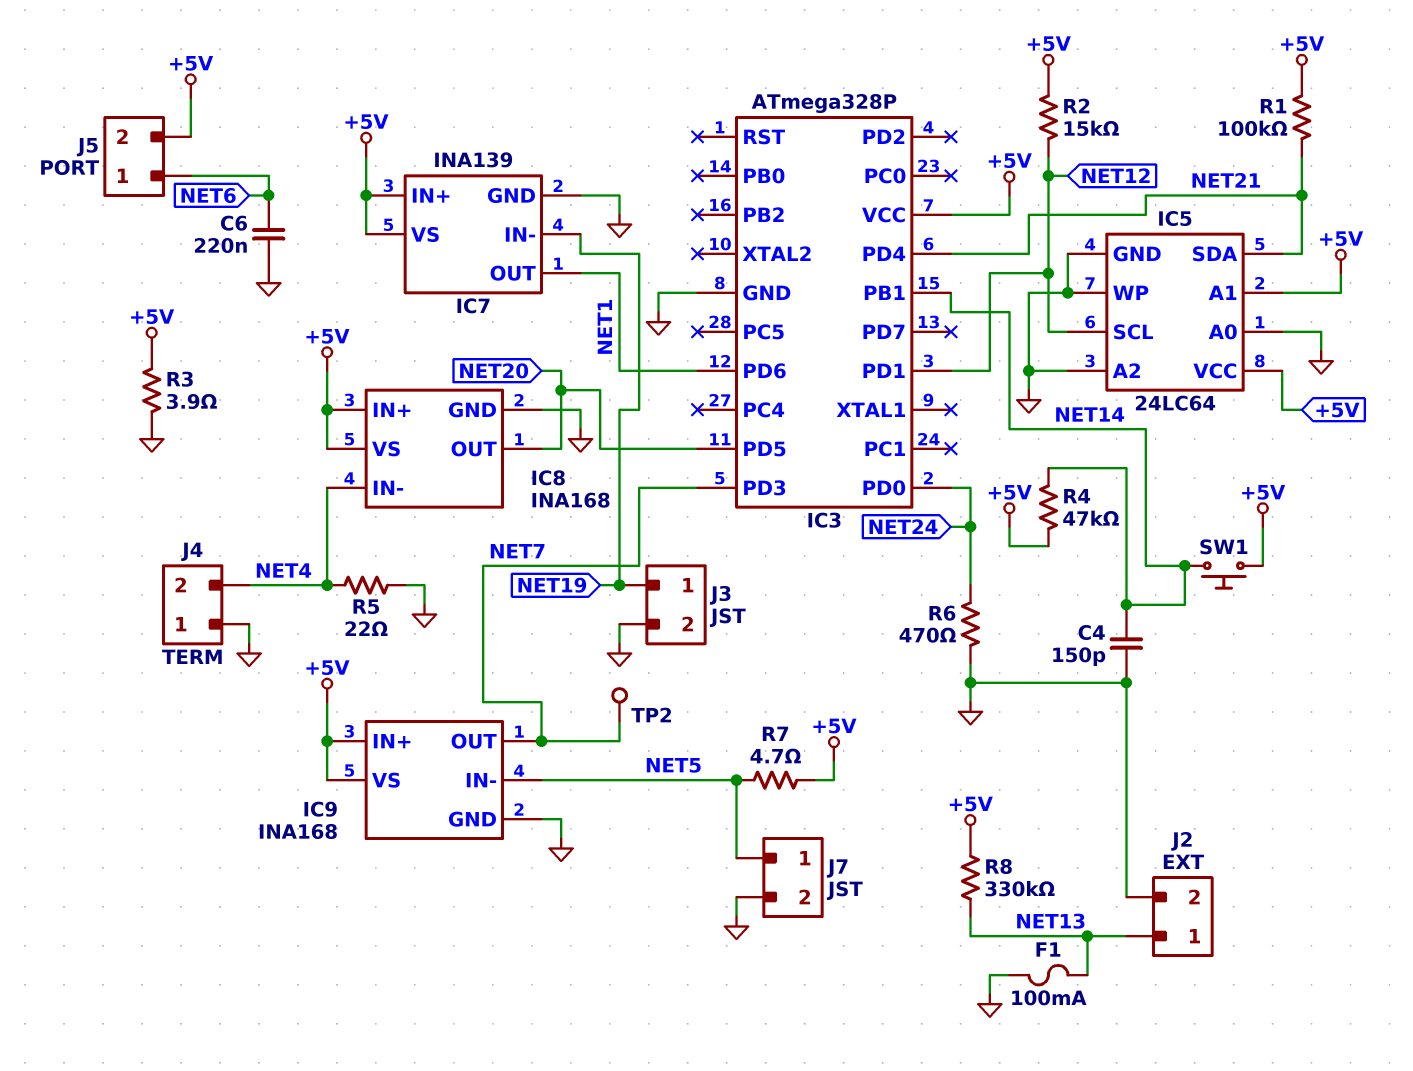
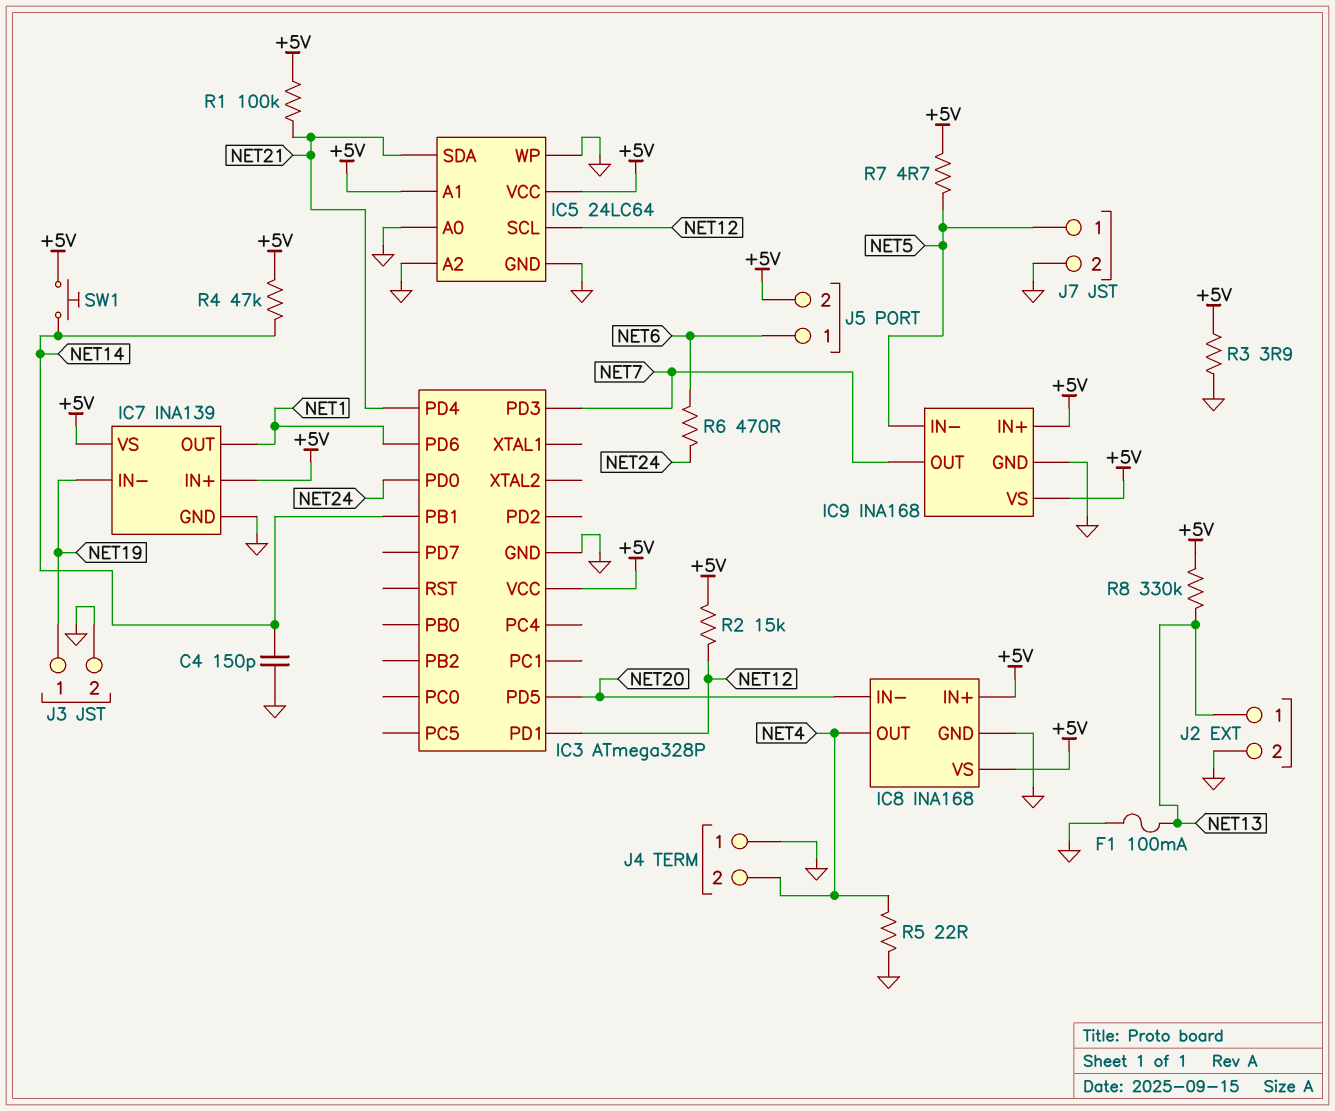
C6: 220nF (GND, NET6) -> none
IC8 pin IN-: NET4 -> NET20
IC8 pin OUT: NET20 -> NET4
R6: 470 (GND, NET24) -> 470 (NET6, NET24)
TP2: test point (NET7) -> none

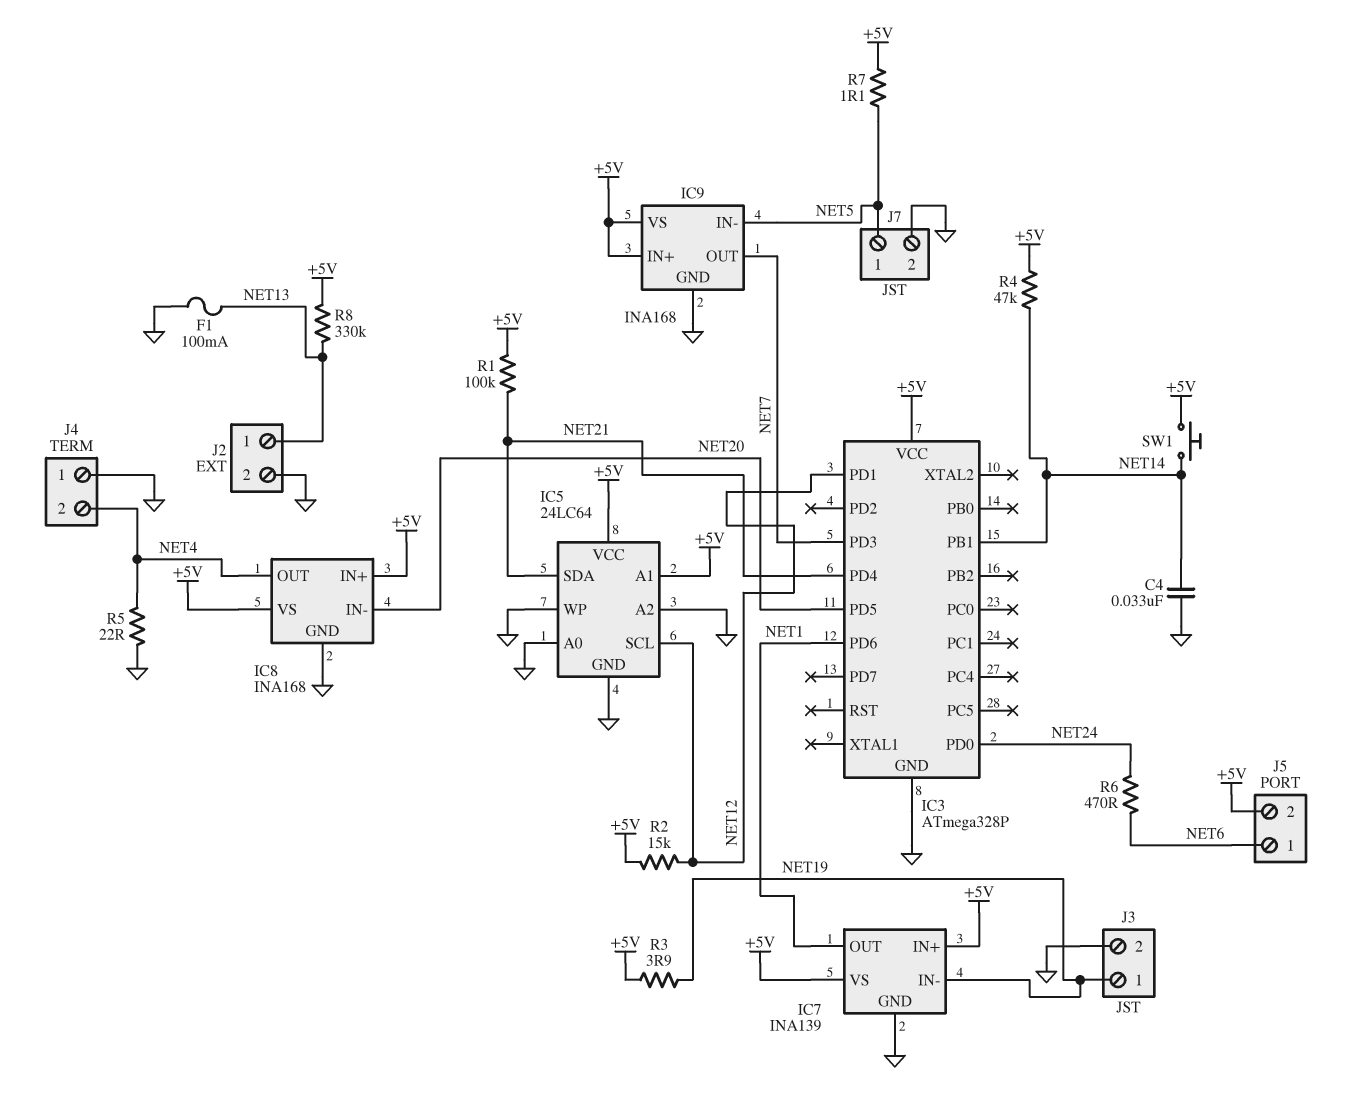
C4: 150pF (GND, NET14) -> 33nF (GND, NET14)
R3: 3.9 (+5V, GND) -> 3.9 (+5V, NET19)
R7: 4.7 (+5V, NET5) -> 1.1 (+5V, NET5)

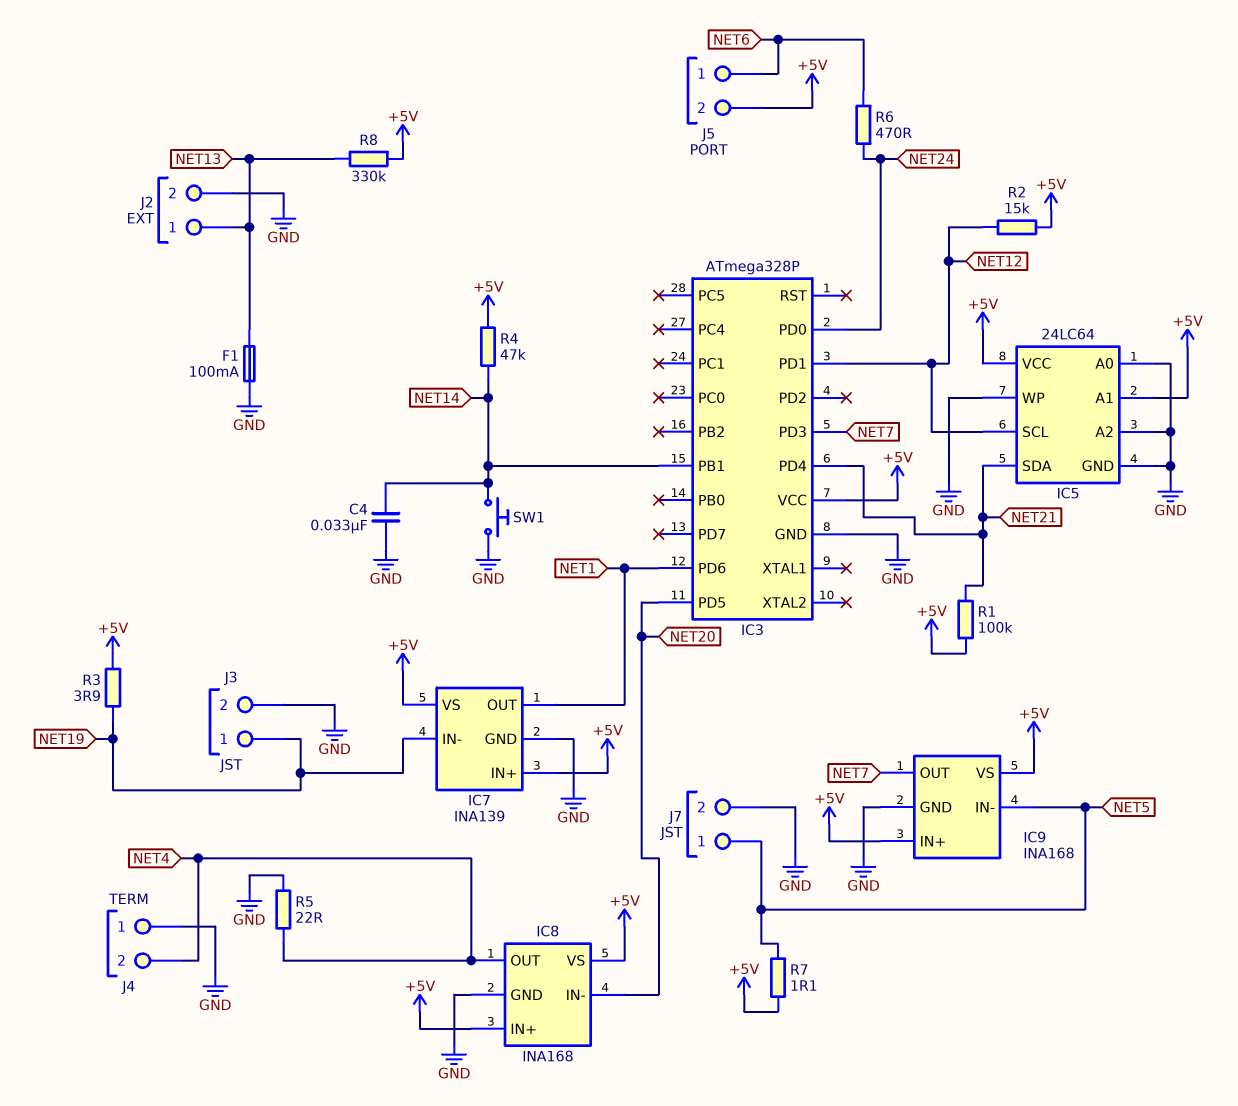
SW1: button (+5V, NET14) -> button (GND, NET14)

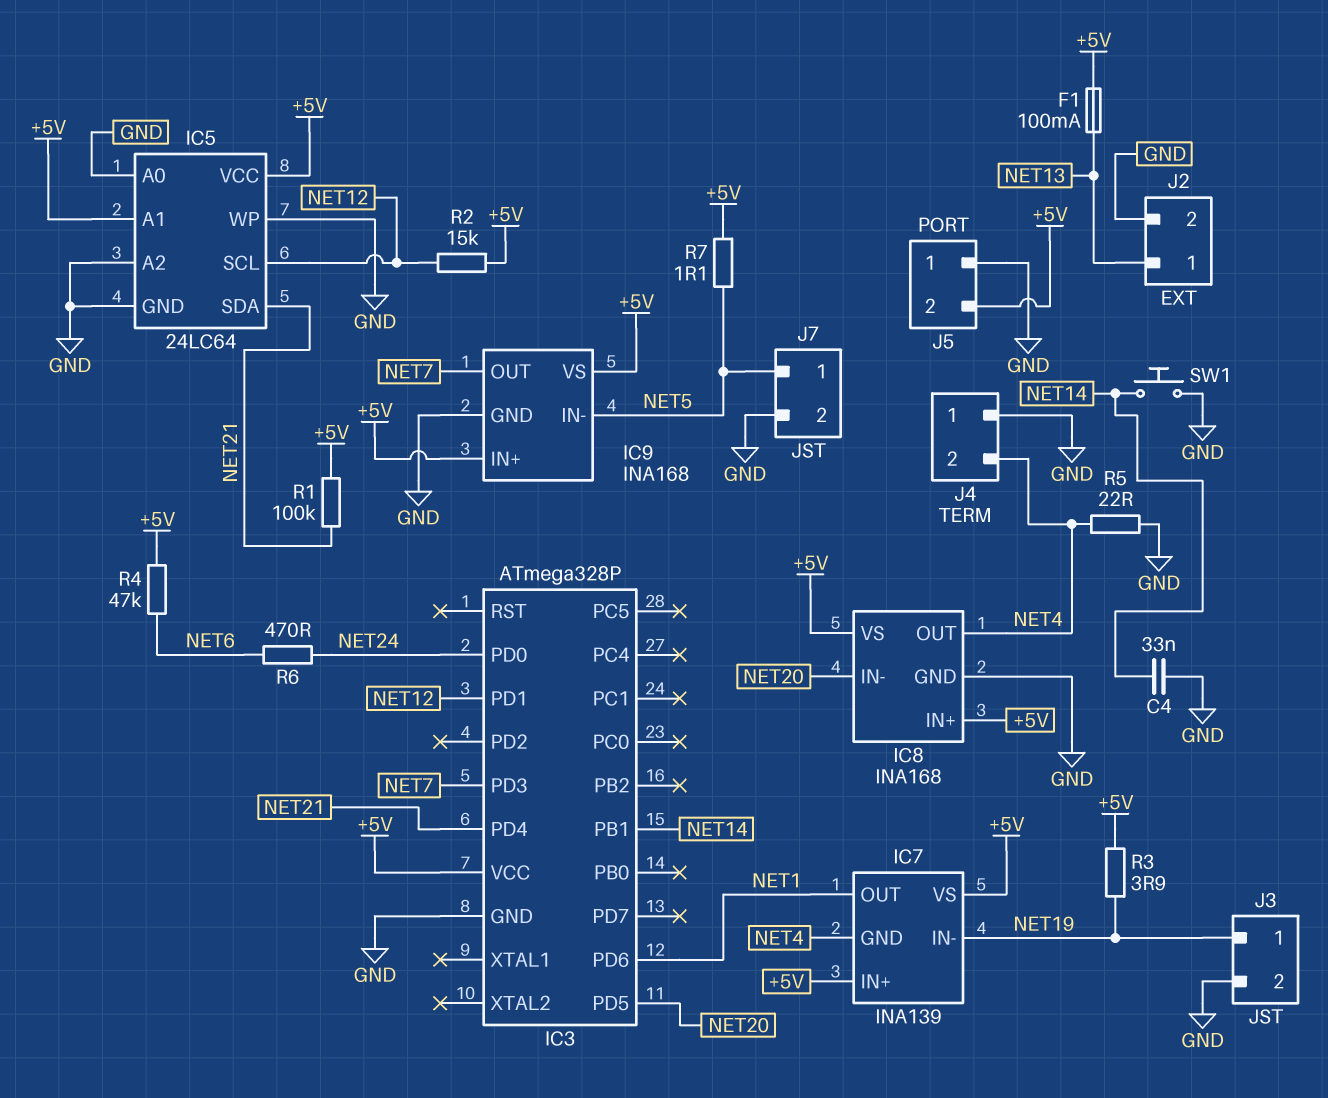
F1: 100mA (GND, NET13) -> 100mA (+5V, NET13)
IC7 pin GND: GND -> NET4
J5 pin 1: NET6 -> GND
R4: 47k (+5V, NET14) -> 47k (+5V, NET6)
R8: 330k (+5V, NET13) -> none

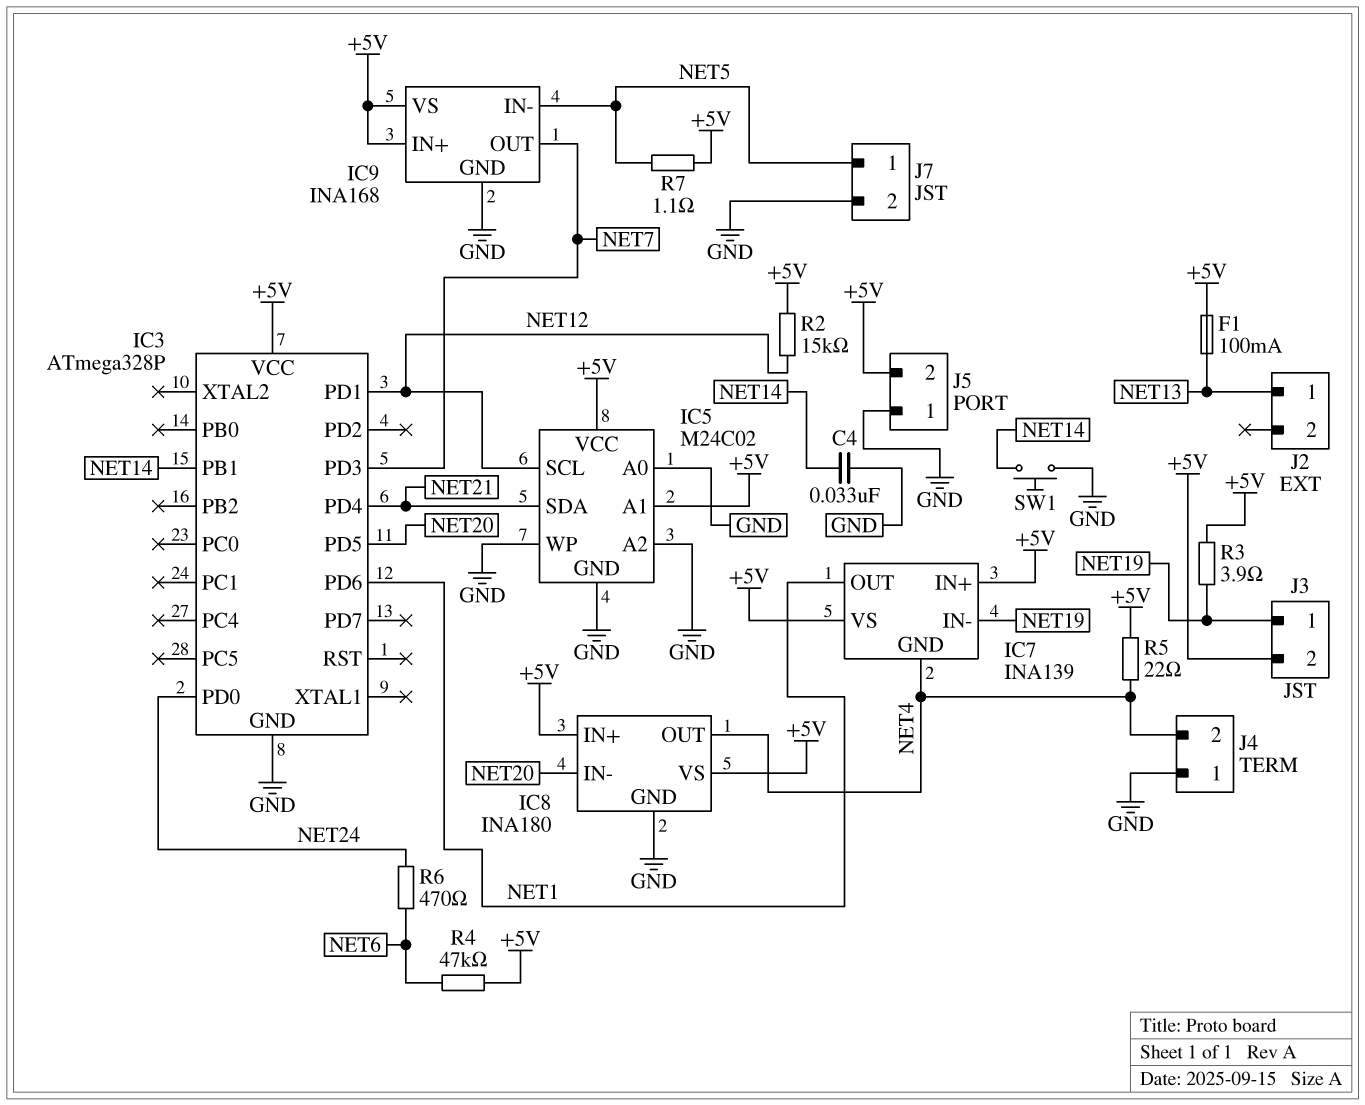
IC5: 24LC64 -> M24C02
IC8: INA168 -> INA180
J2 pin 2: GND -> none
J3 pin 2: GND -> +5V
R1: 100k (+5V, NET21) -> none
R5: 22 (GND, NET4) -> 22 (+5V, NET4)

